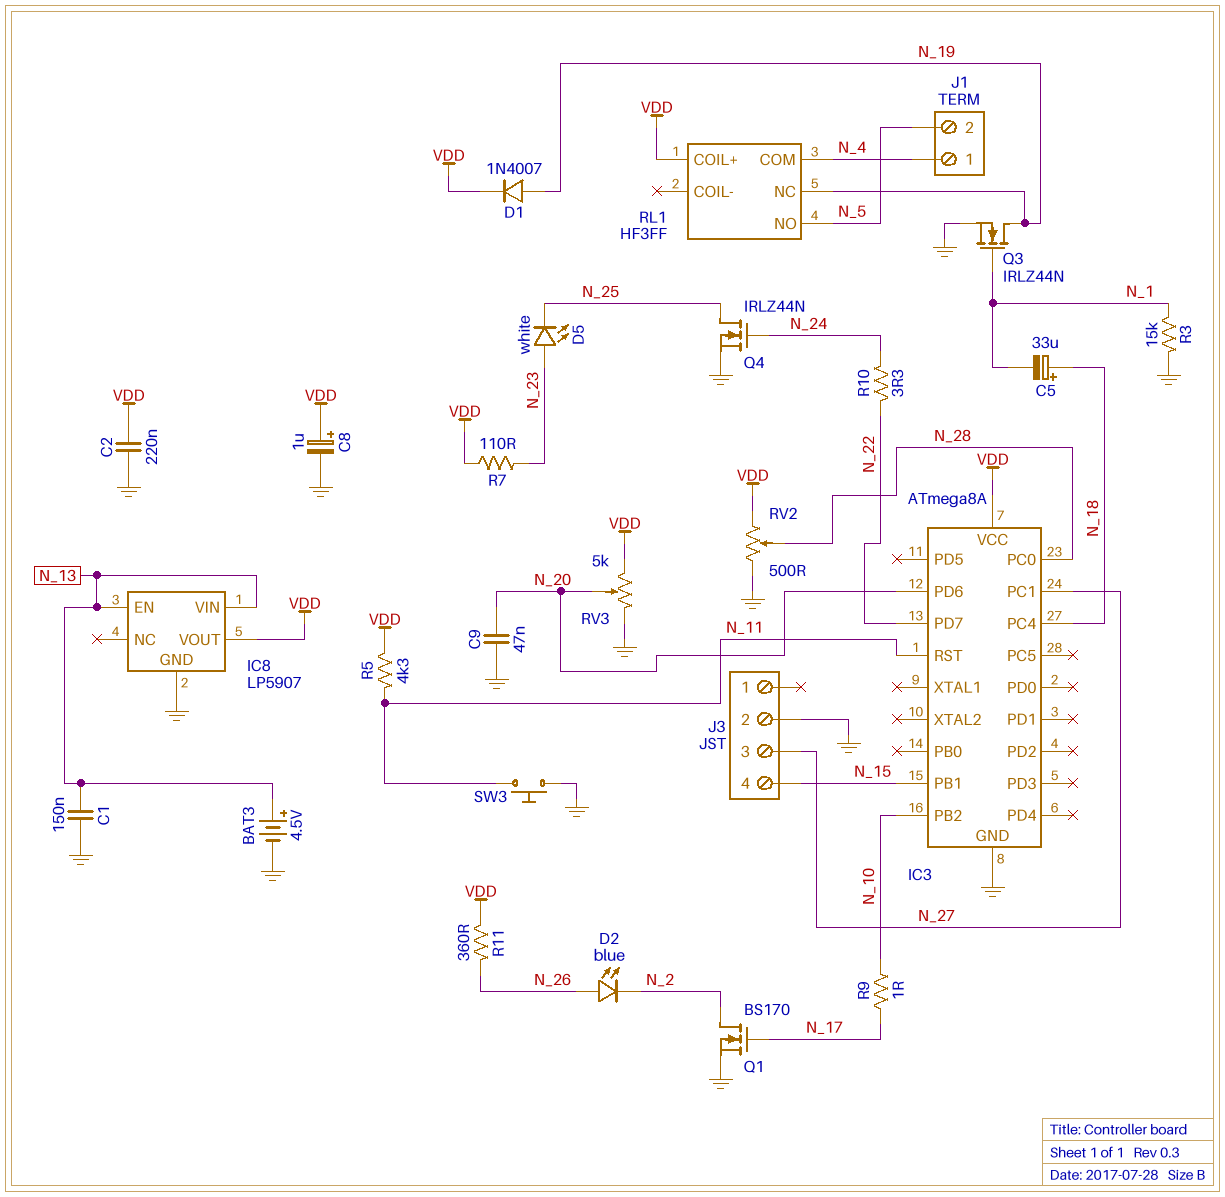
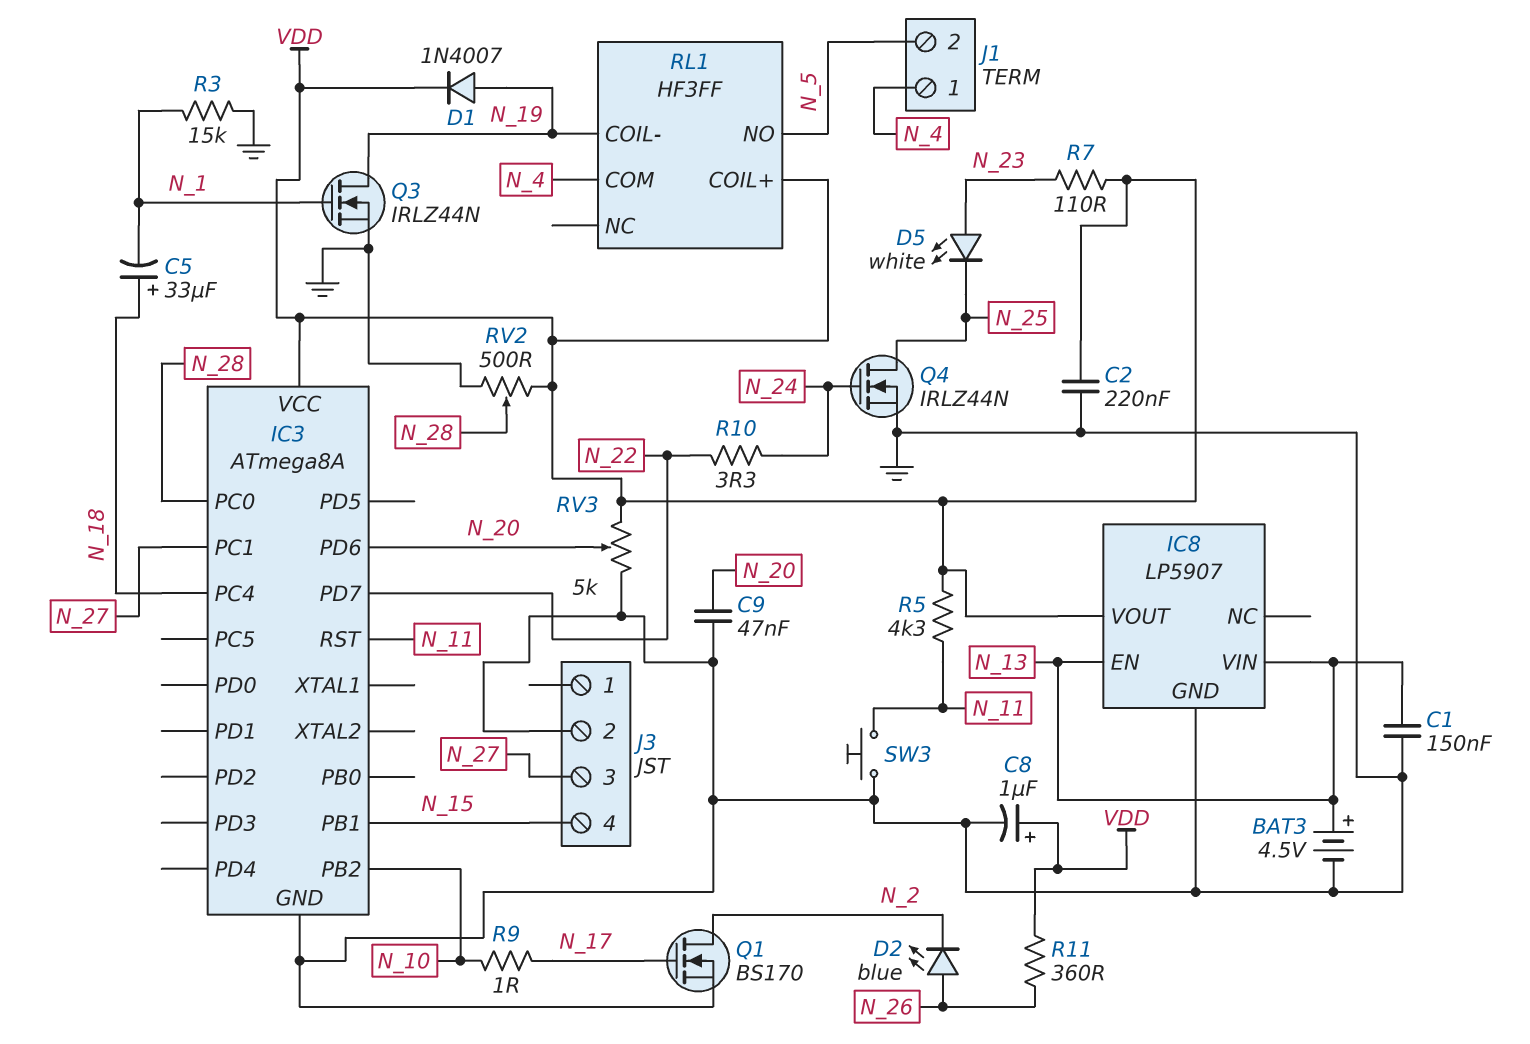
RL1 pin COIL-: none -> N_19
RL1 pin NC: N_19 -> none

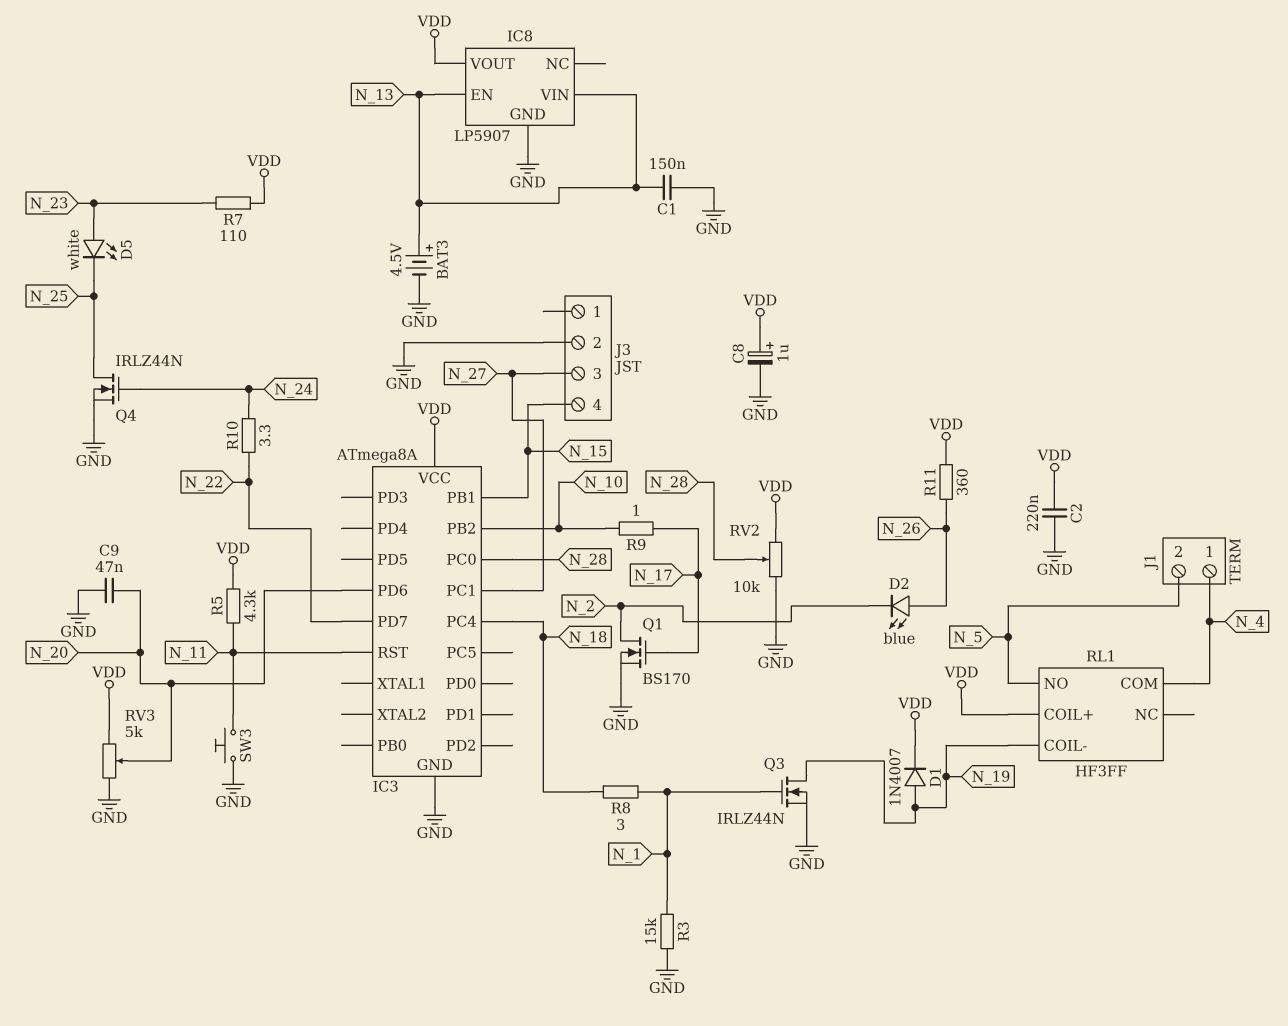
C5: 33uF (plus N_18, minus N_1) -> none
R8: none -> 3 (N_1, N_18)
RV2: 500 (GND, VDD, wiper N_28) -> 10k (GND, VDD, wiper N_28)

